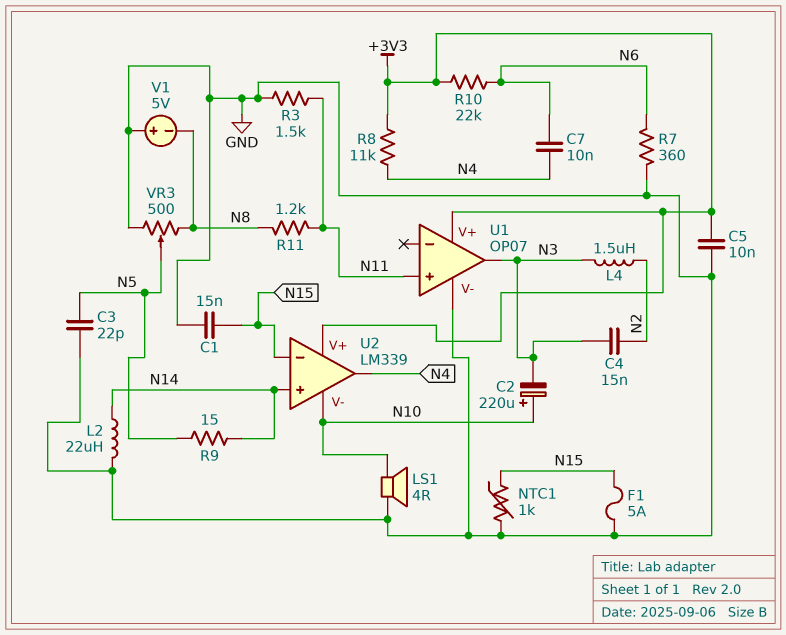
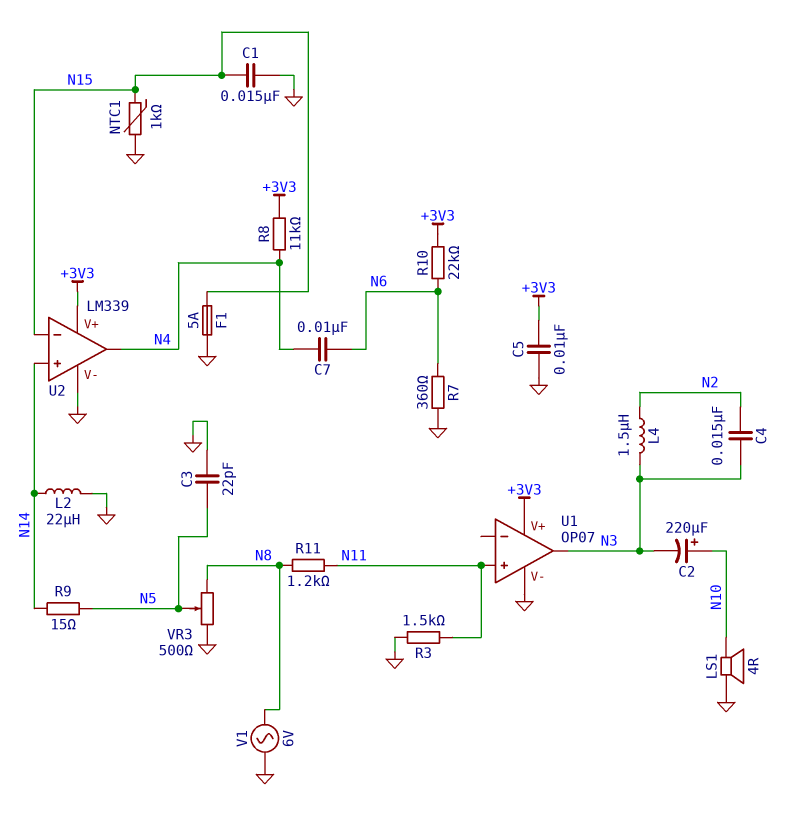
U2 pin V-: N10 -> GND
V1: 5V (plus GND, minus N8) -> AC 6V (GND, N8)

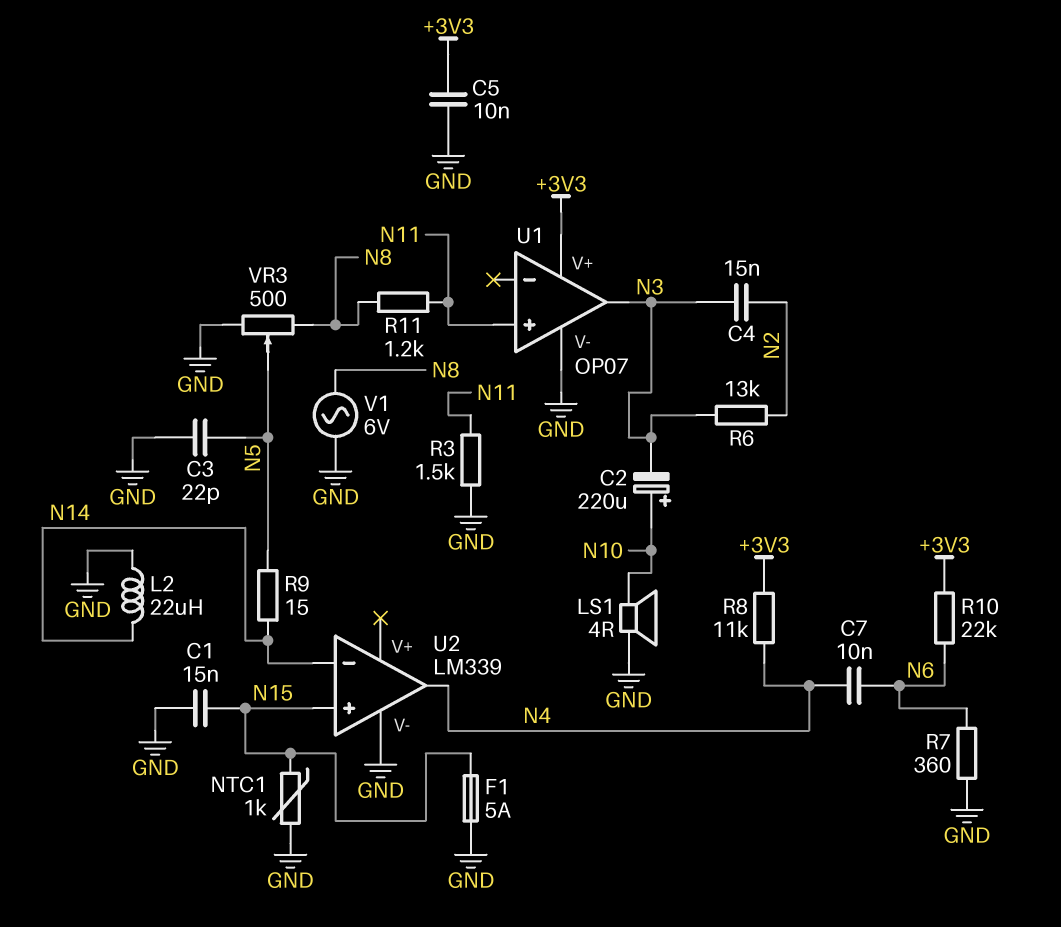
L4: 1.5uH (N2, N3) -> none
R6: none -> 13k (N2, N3)
U2 pin V+: +3V3 -> none
U2 pin in+: N14 -> N15
U2 pin in-: N15 -> N14

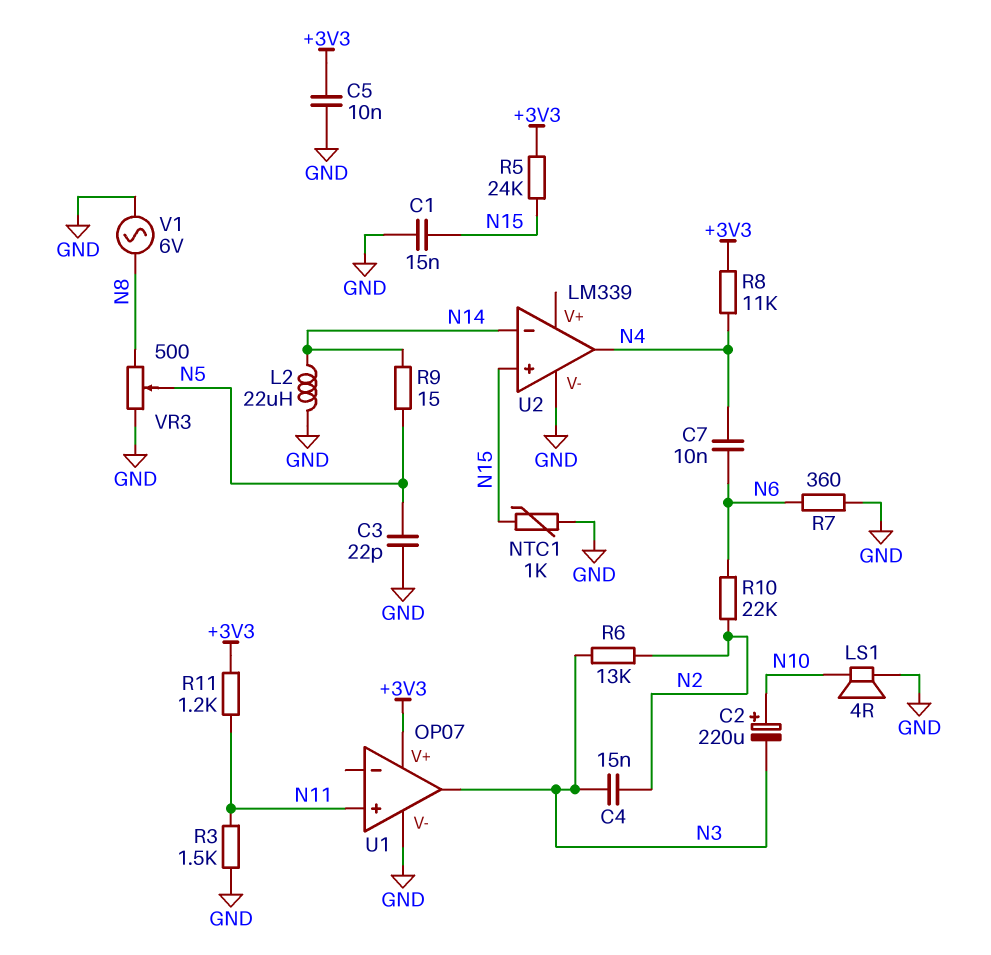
F1: 5A (GND, N15) -> none
R5: none -> 24k (+3V3, N15)
R10: 22k (+3V3, N6) -> 22k (N2, N6)
R11: 1.2k (N8, N11) -> 1.2k (+3V3, N11)

